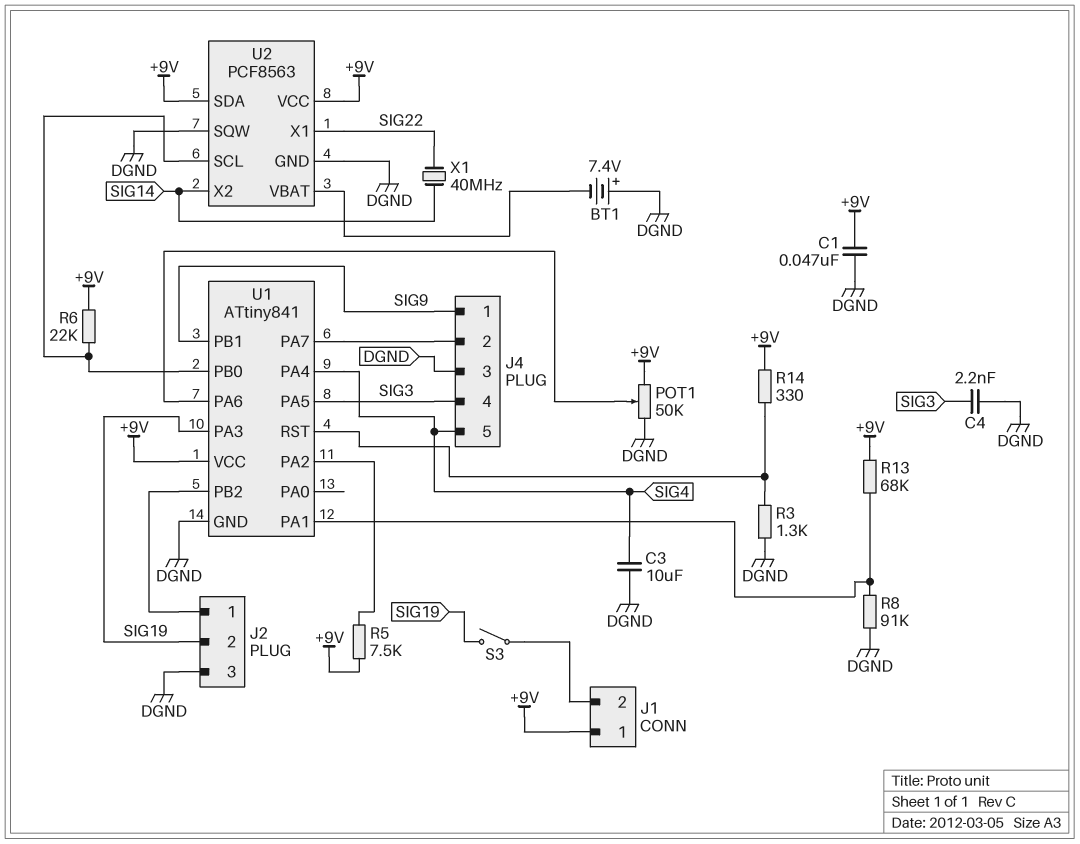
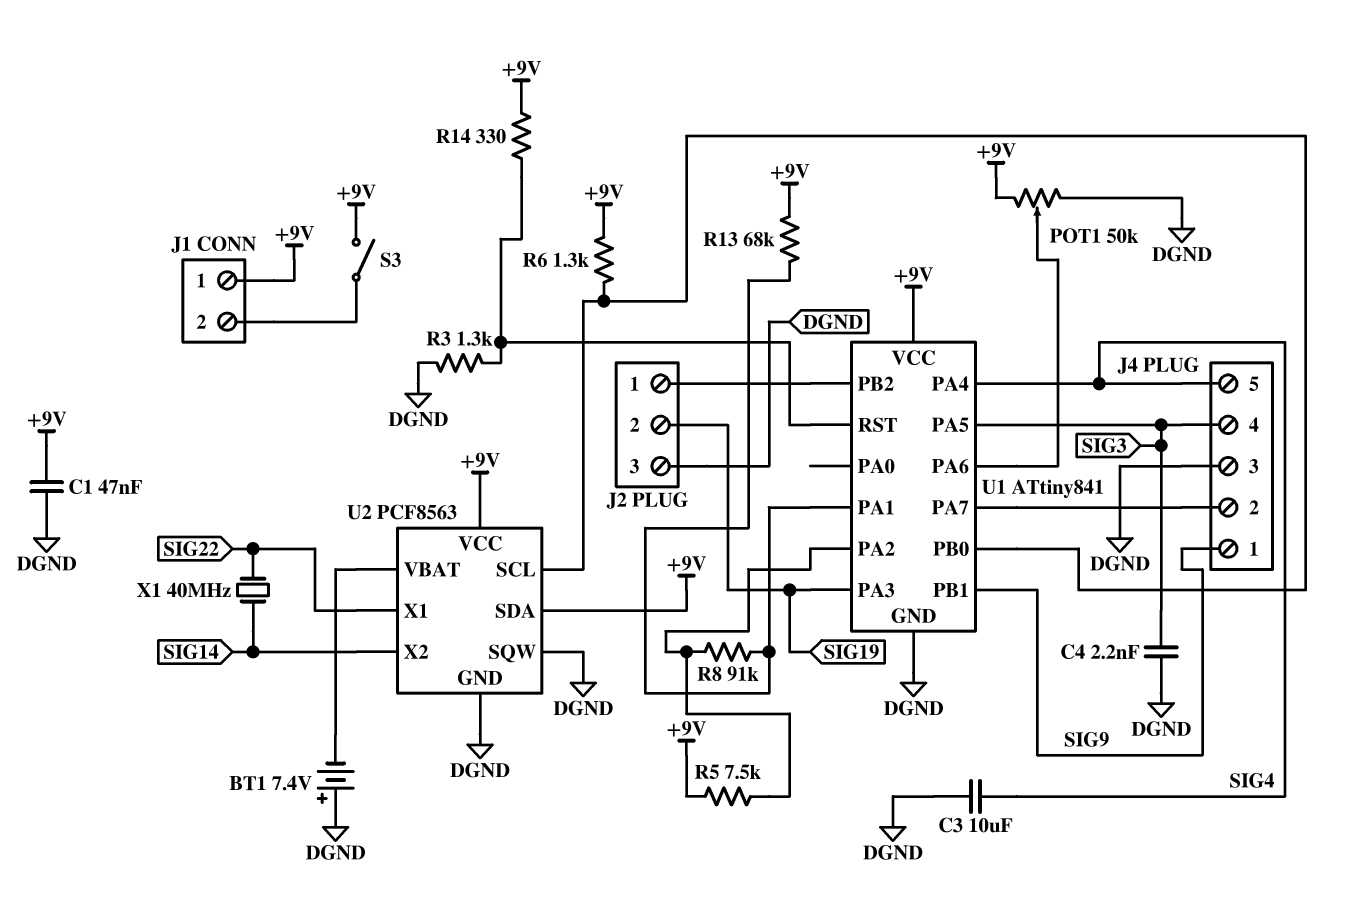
R6: 22k (+9V, U1/PB0) -> 1.3k (+9V, U1/PB0)
R8: 91k (DGND, U1/PA1) -> 91k (U1/PA1, U1/PA2)
S3: switch (J1/2, SIG19) -> switch (+9V, J1/2)

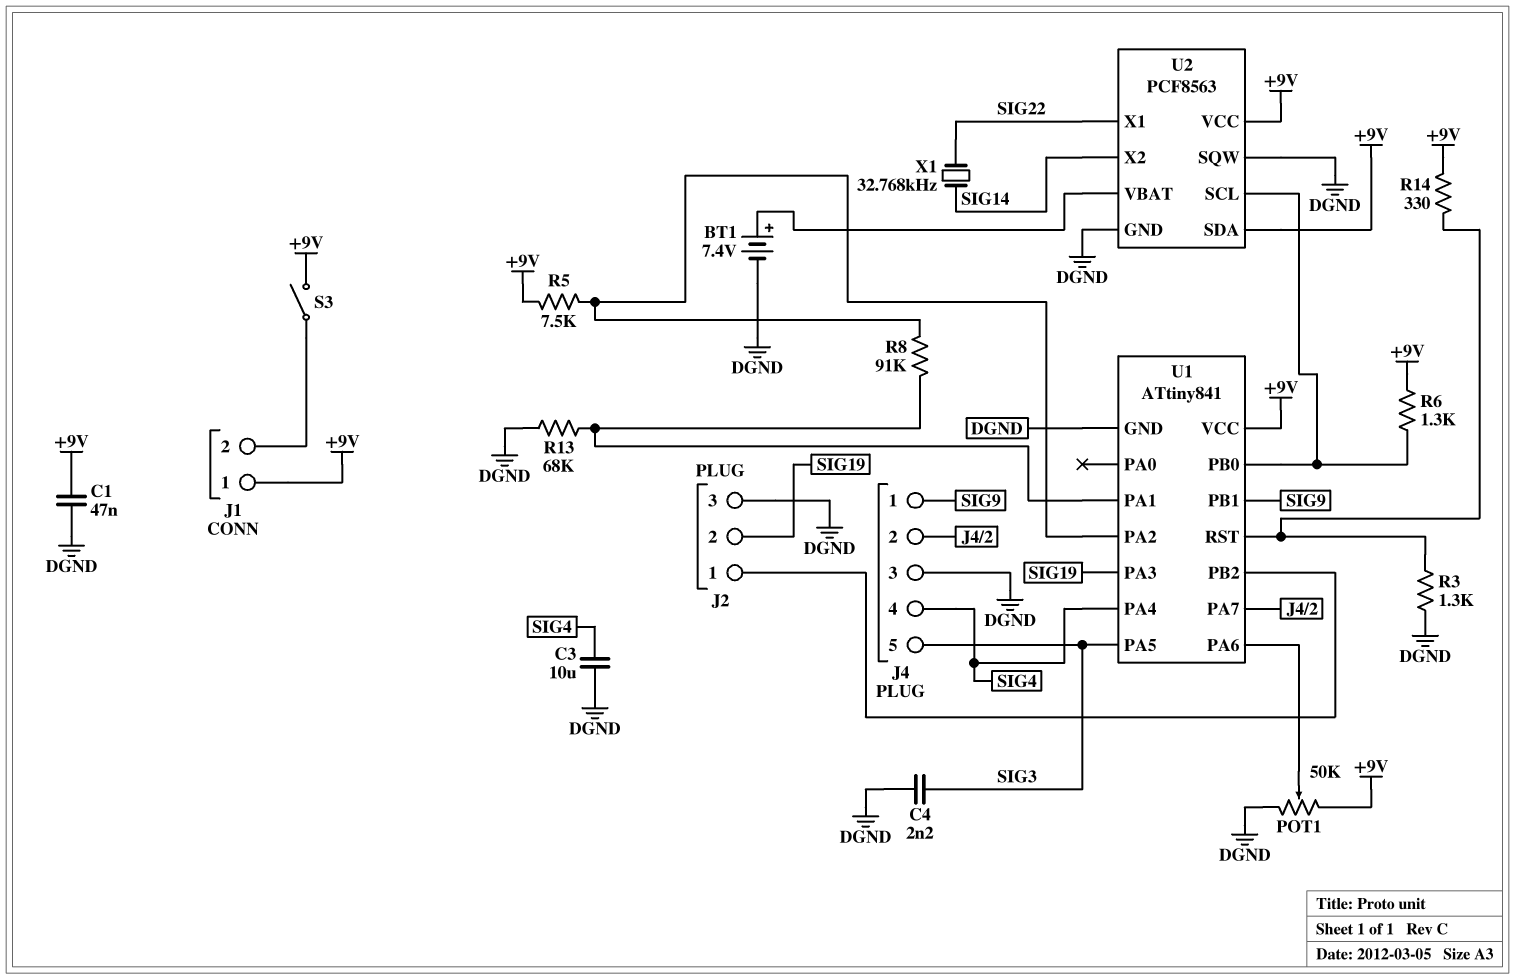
BT1: 7.4V (plus DGND, minus U2/VBAT) -> 7.4V (plus U2/VBAT, minus DGND)
J4 pin 4: SIG3 -> SIG4
J4 pin 5: SIG4 -> SIG3
R13: 68k (+9V, U1/PA1) -> 68k (DGND, U1/PA1)
X1: 40MHz (SIG14, SIG22) -> 32.768kHz (SIG14, SIG22)

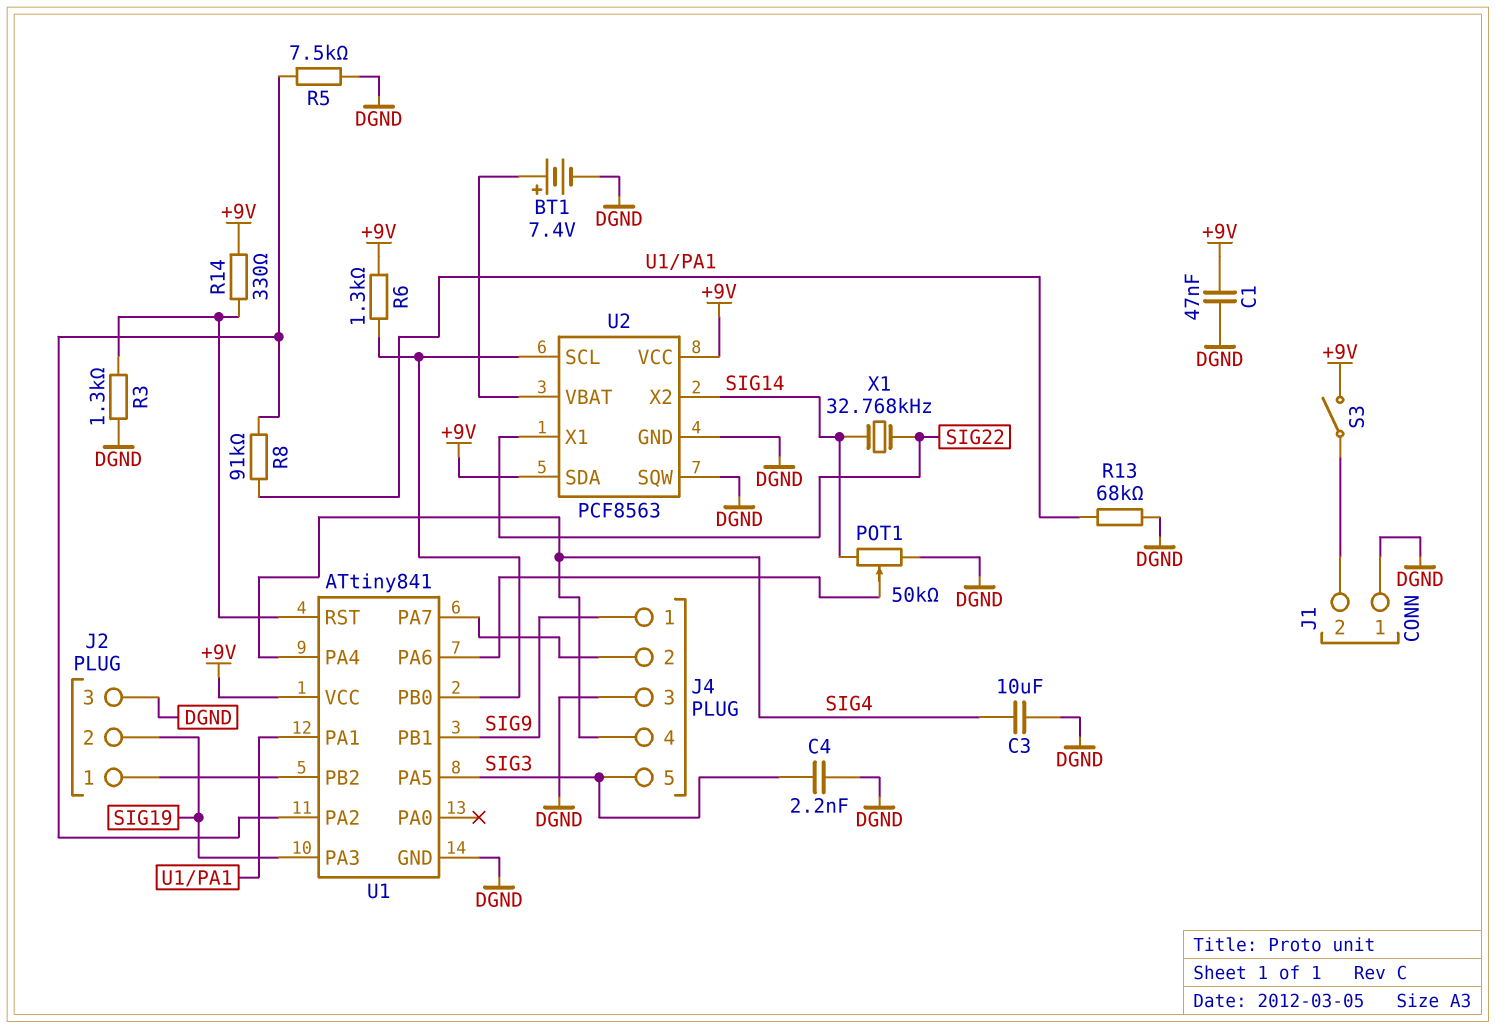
J1 pin 1: +9V -> DGND
POT1: 50k (+9V, DGND, wiper U1/PA6) -> 50k (DGND, SIG14, wiper U1/PA6)
R5: 7.5k (+9V, U1/PA2) -> 7.5k (DGND, U1/PA2)

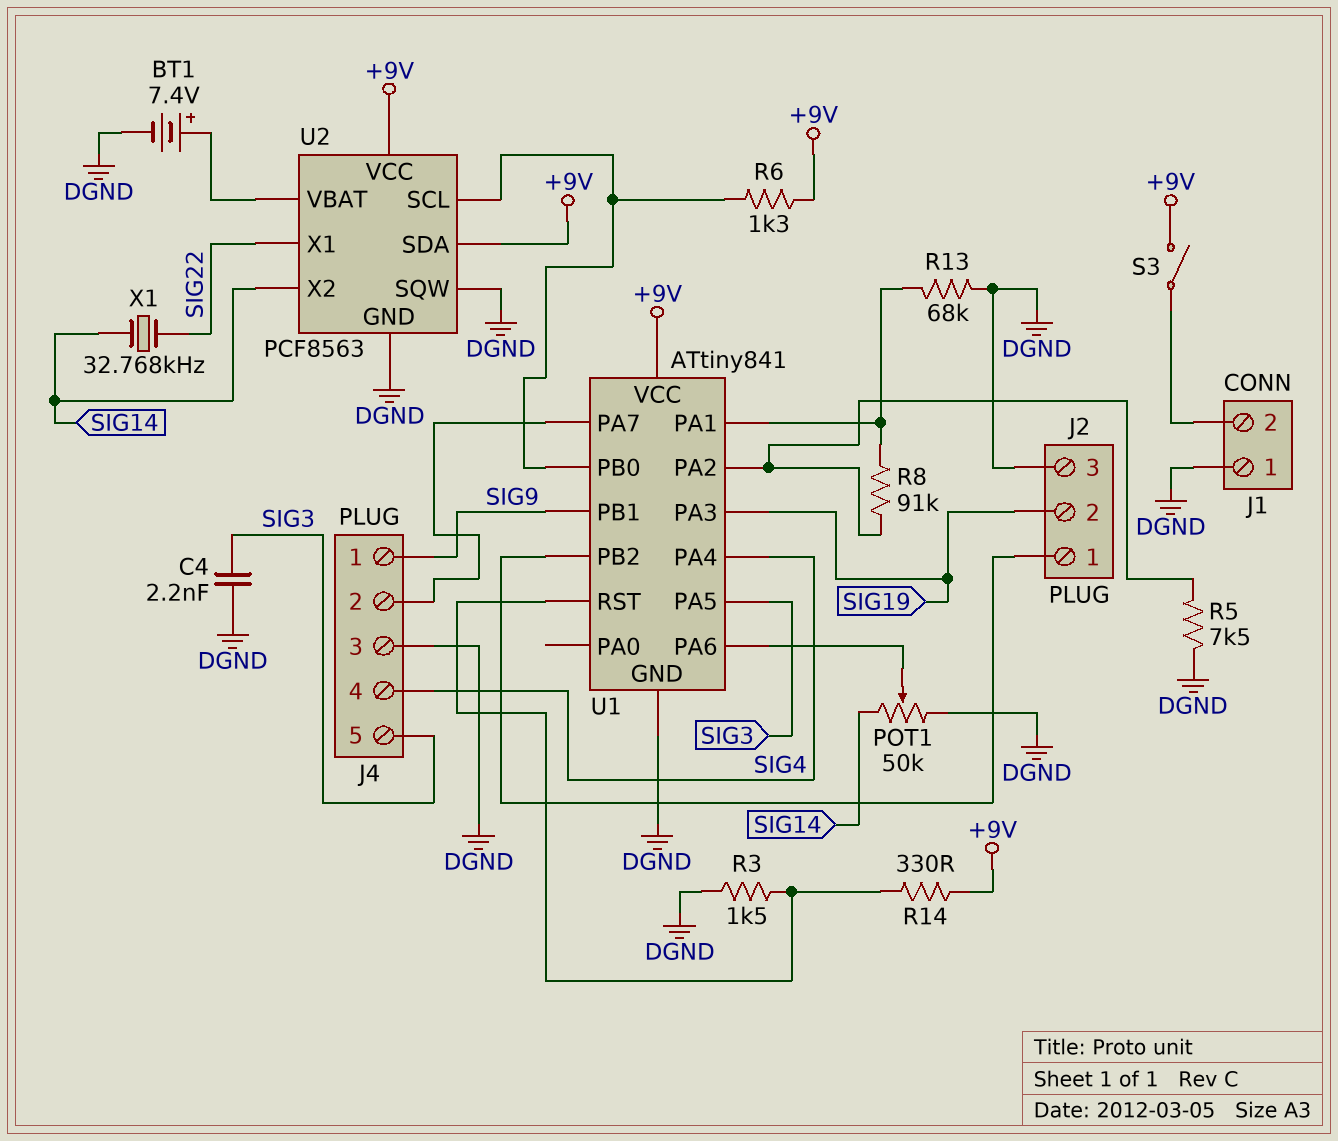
C1: 47nF (+9V, DGND) -> none
C3: 10uF (DGND, SIG4) -> none
R3: 1.3k (DGND, U1/RST) -> 1.5k (DGND, U1/RST)

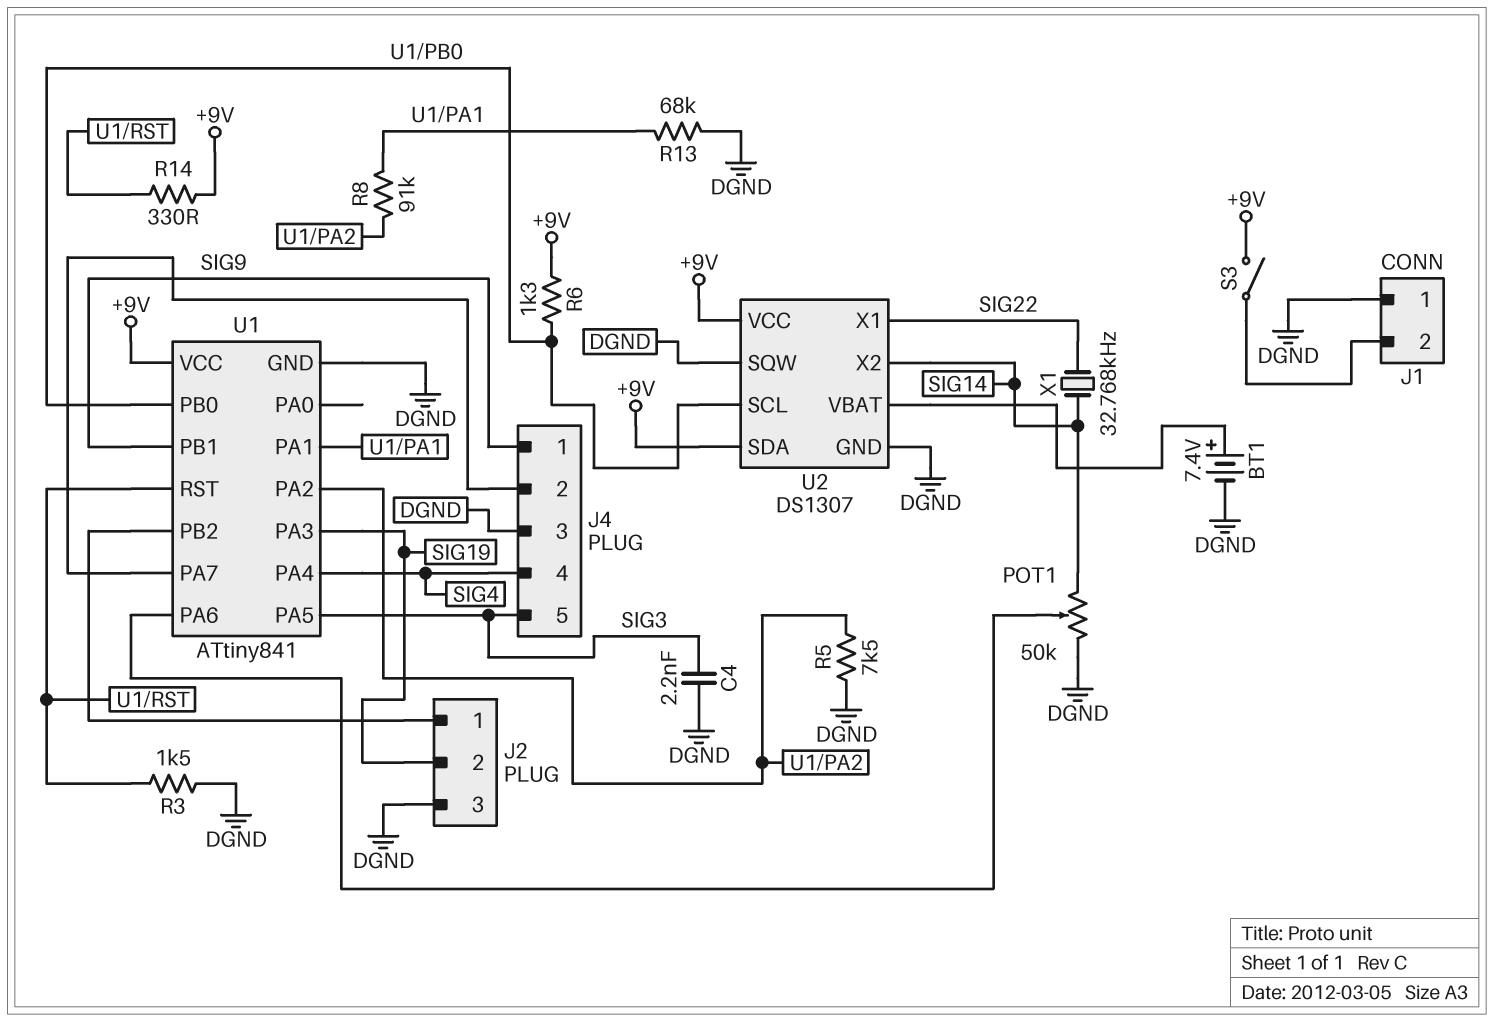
U2: PCF8563 -> DS1307

